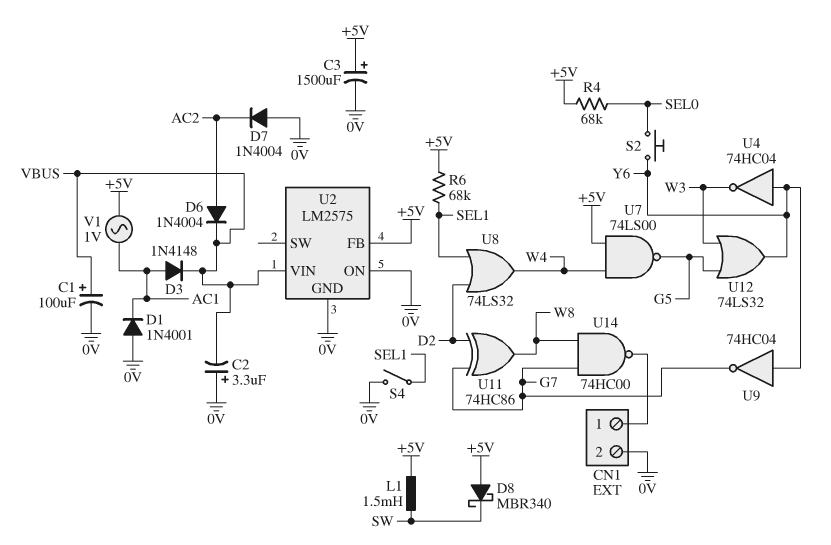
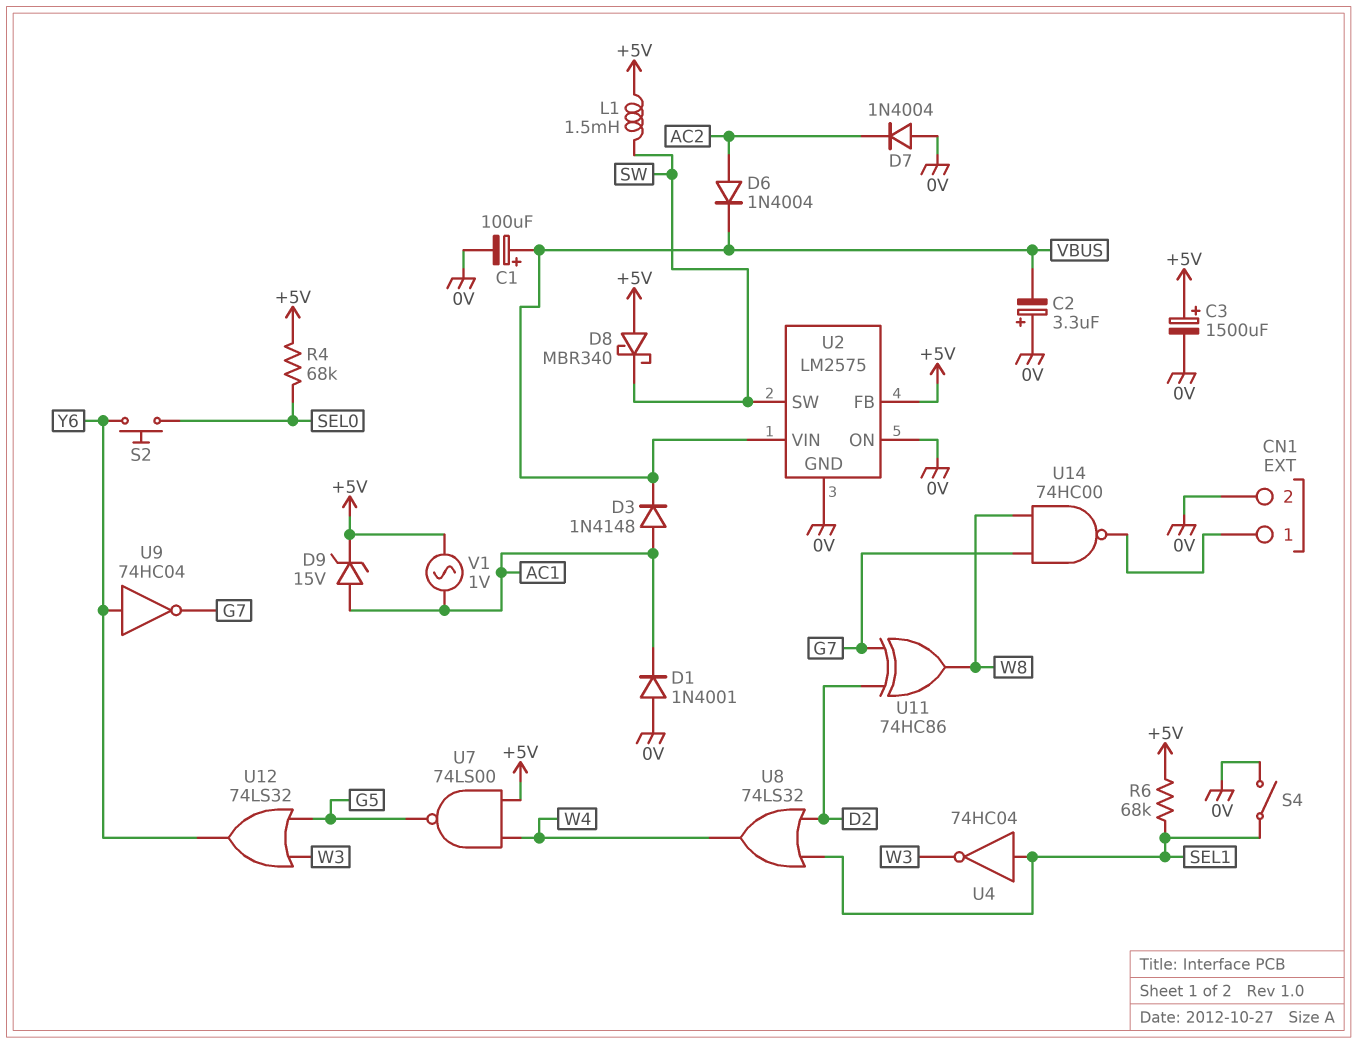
D9: none -> zener 15V (A AC1, K +5V)
U2 pin SW: none -> SW
U4: NOT 74HC04 (in Y6, out W3) -> NOT 74HC04 (in SEL1, out W3)

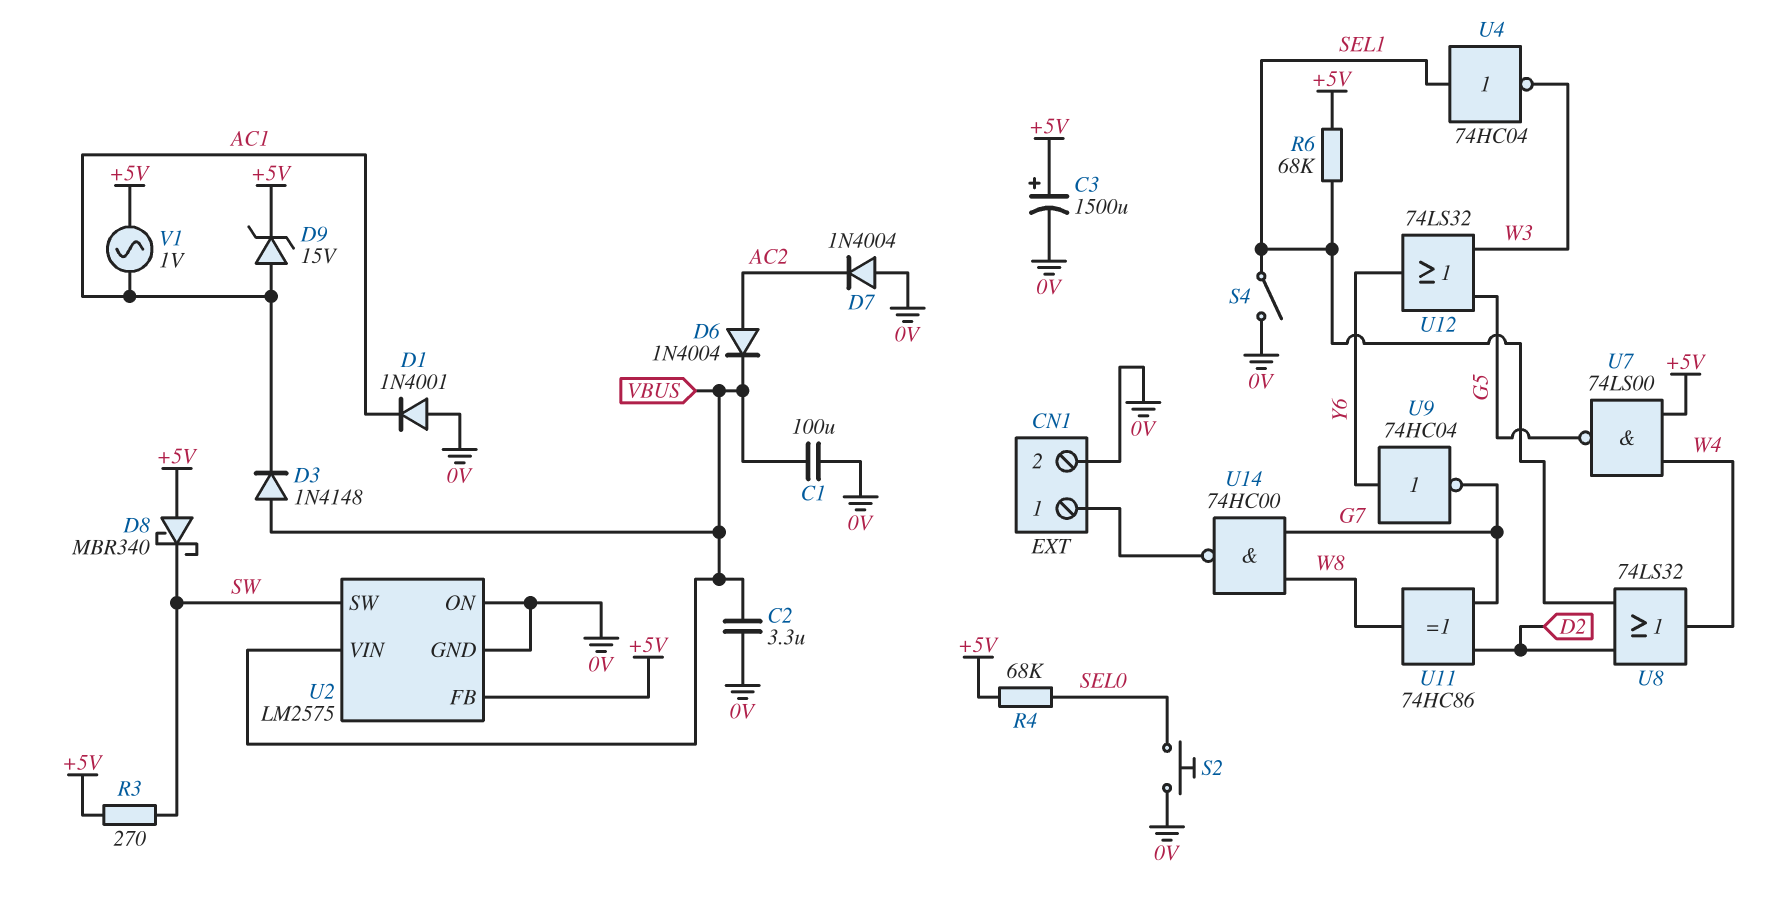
C1: 100uF (plus VBUS, minus 0V) -> 100uF (0V, VBUS)
C2: 3.3uF (plus 0V, minus VBUS) -> 3.3uF (0V, VBUS)
D3: diode 1N4148 (A AC1, K VBUS) -> diode 1N4148 (A VBUS, K AC1)
L1: 1.5mH (+5V, SW) -> none
R3: none -> 270 (+5V, SW)
S2: button (SEL0, Y6) -> button (0V, SEL0)

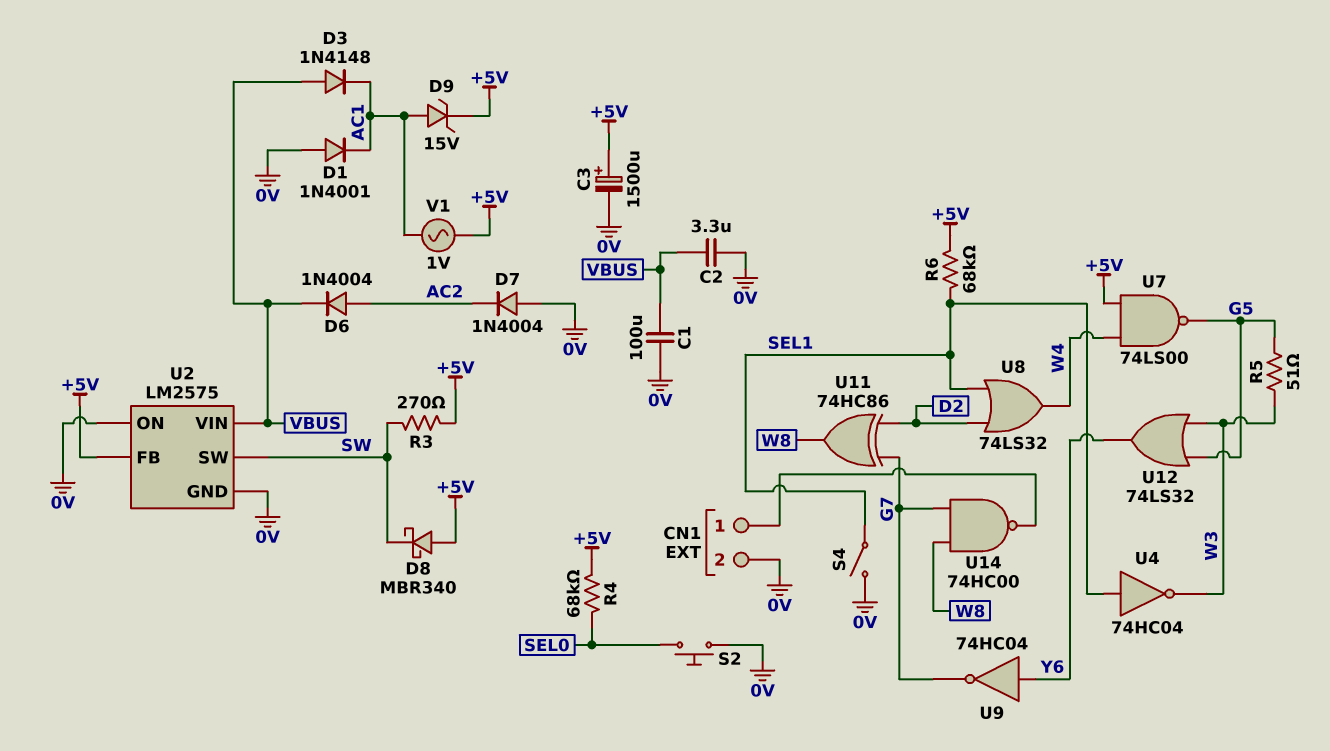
R5: none -> 51 (G5, W3)

